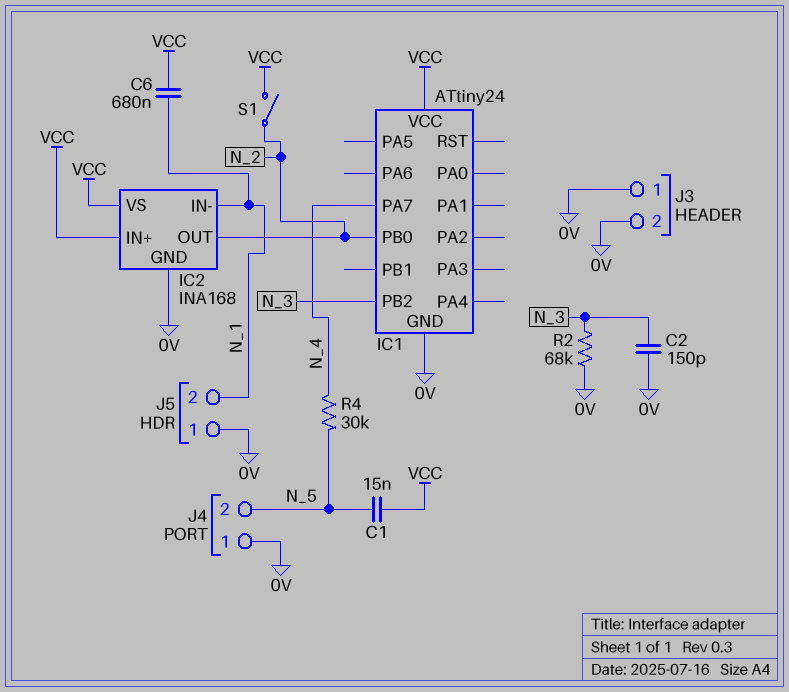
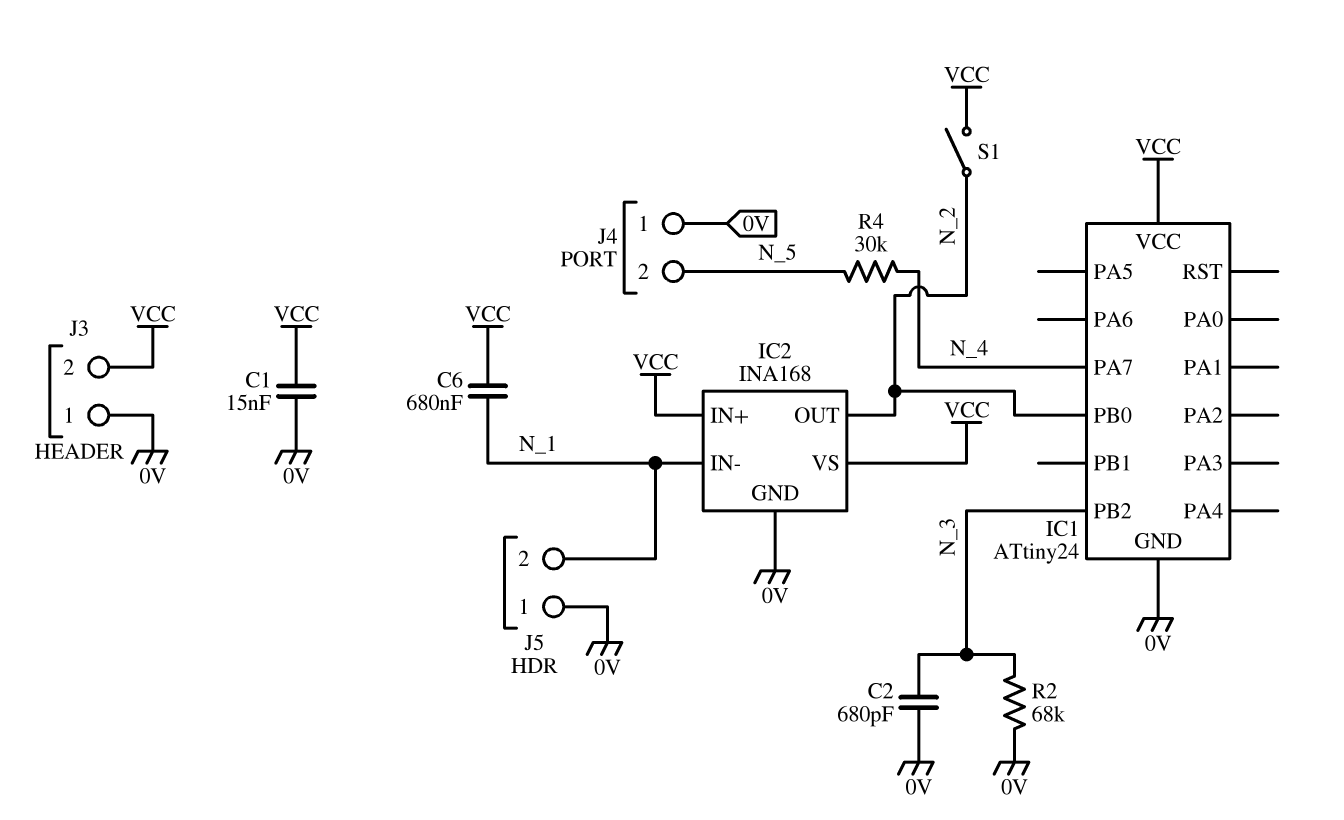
C1: 15nF (N_5, VCC) -> 15nF (0V, VCC)
C2: 150pF (0V, N_3) -> 680pF (0V, N_3)
J3 pin 2: 0V -> VCC

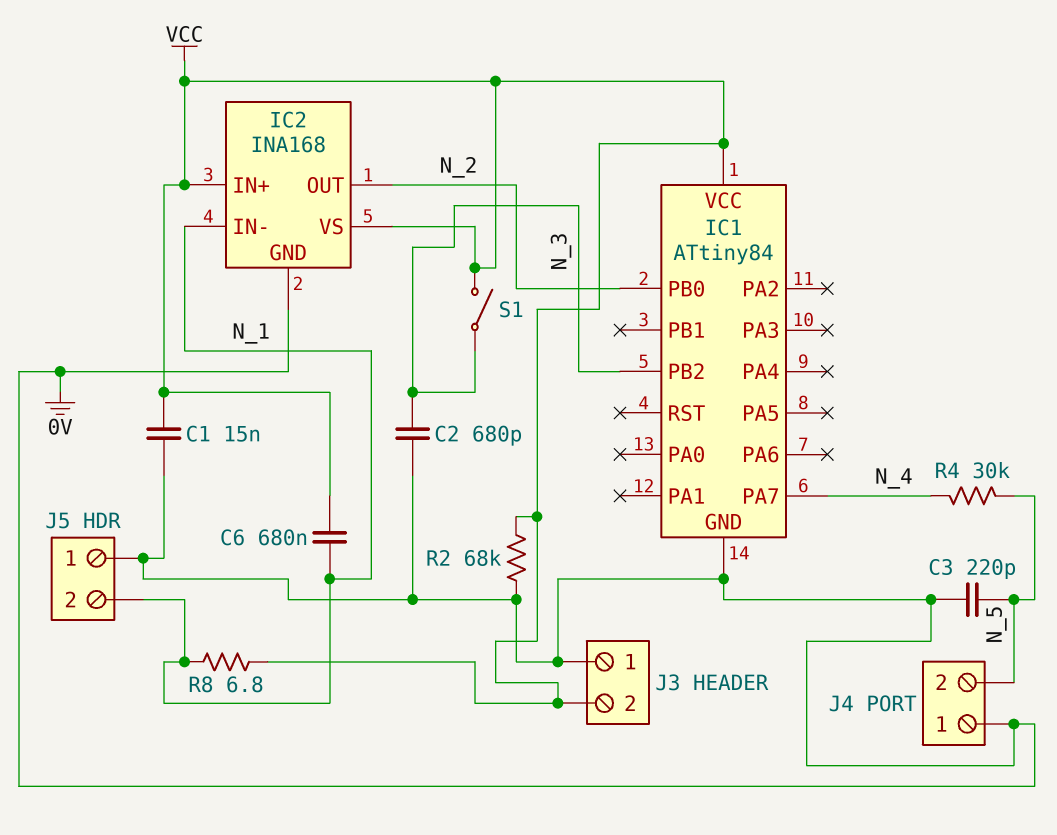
C3: none -> 220pF (0V, N_5)
IC1: ATtiny24 -> ATtiny84
R2: 68k (0V, N_3) -> 68k (0V, VCC)
R8: none -> 6.8 (N_1, VCC)
S1: switch (N_2, VCC) -> switch (N_3, VCC)

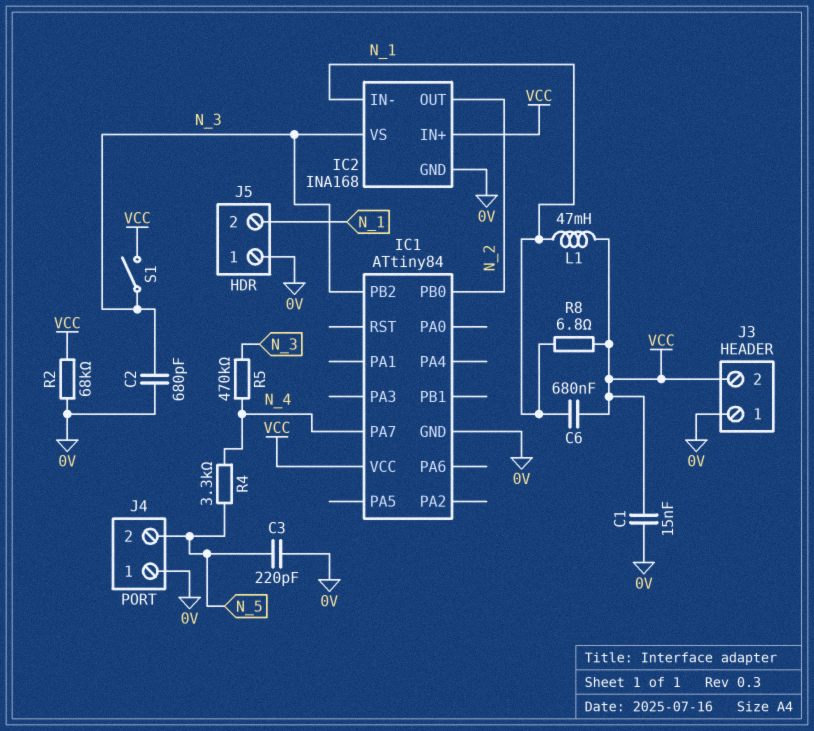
IC2 pin VS: VCC -> N_3
L1: none -> 47mH (N_1, VCC)
R4: 30k (N_4, N_5) -> 3.3k (N_4, N_5)
R5: none -> 470k (N_3, N_4)

